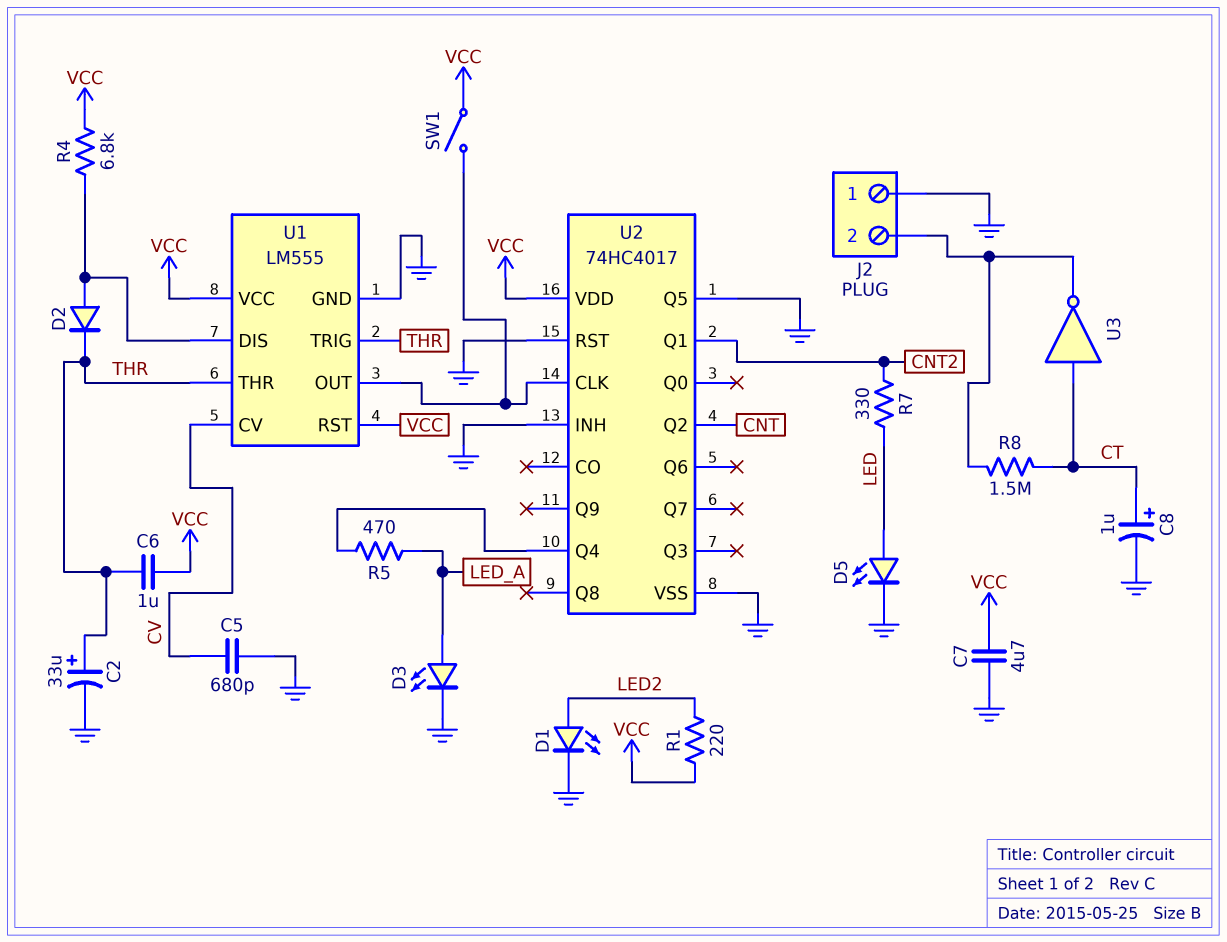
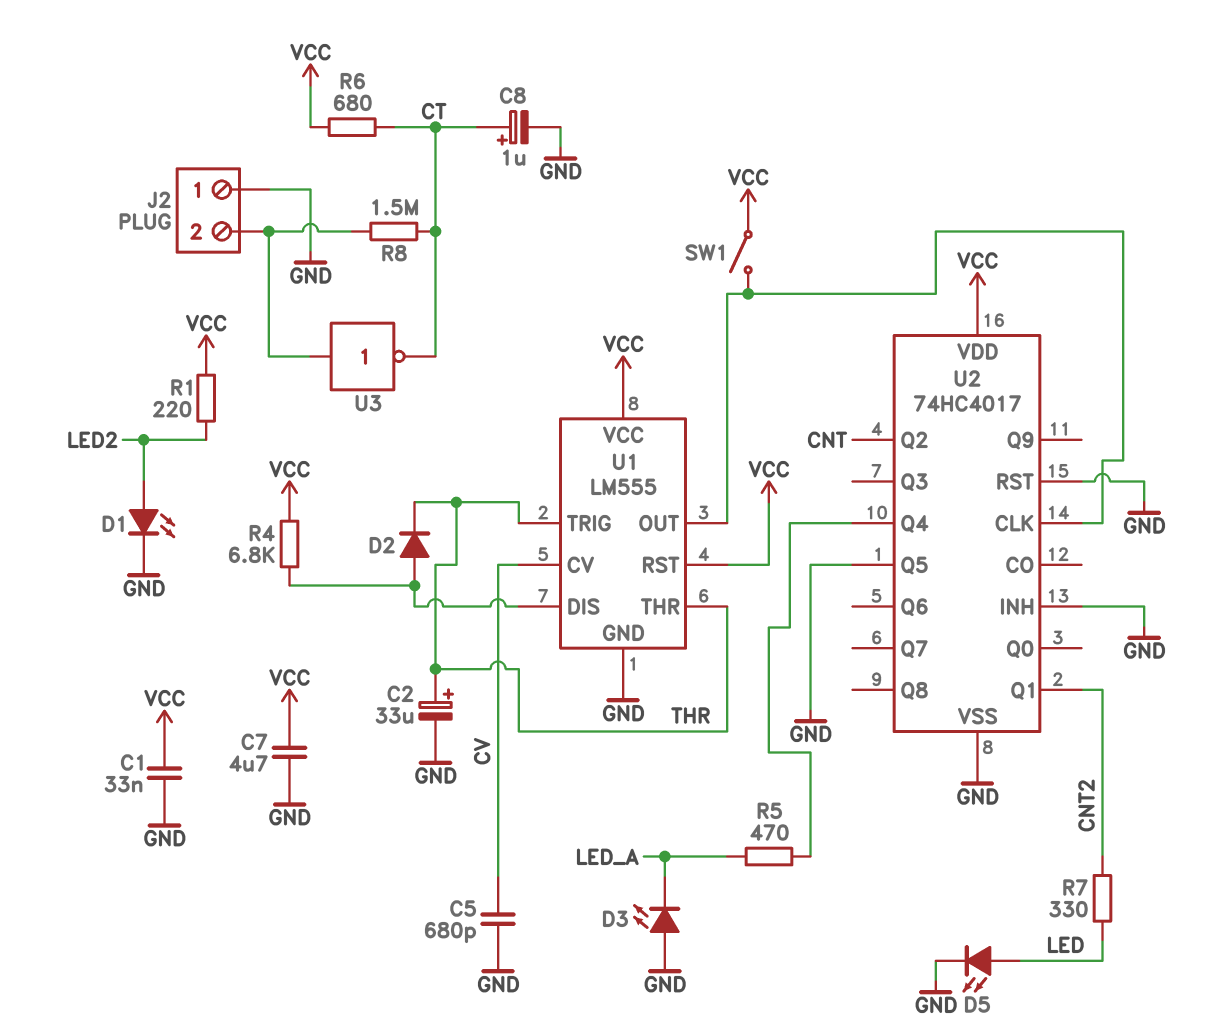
C1: none -> 33nF (GND, VCC)
C6: 1uF (THR, VCC) -> none
D3: LED (A LED_A, K GND) -> LED (A GND, K LED_A)
R6: none -> 680 (CT, VCC)
U3: NOT (in CT, out J2/2) -> NOT (in J2/2, out CT)

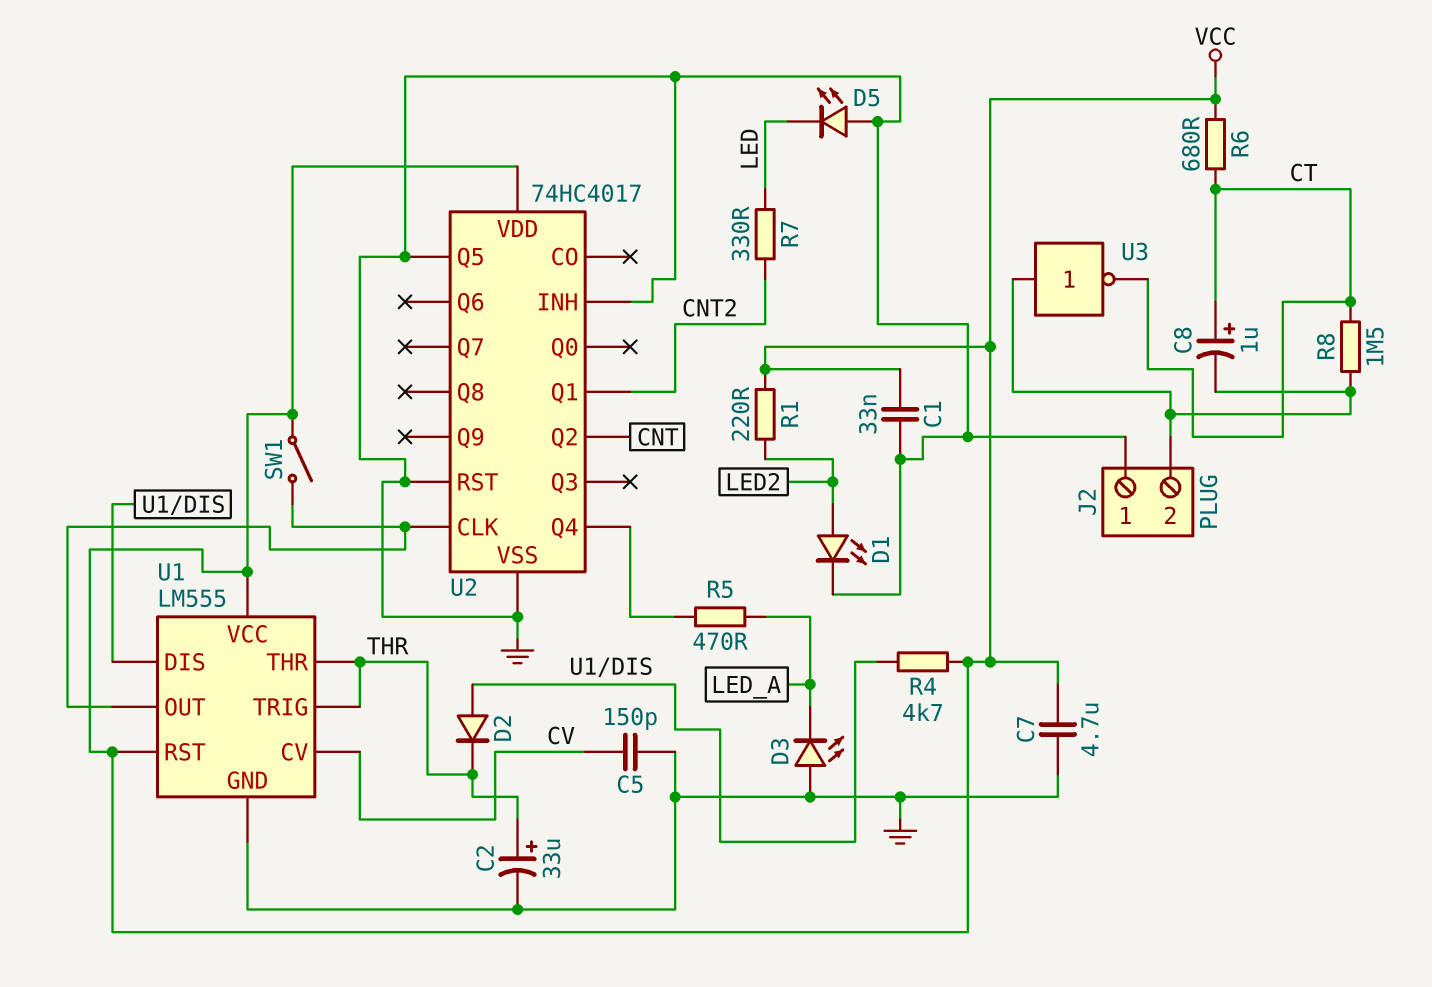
C5: 680pF (CV, GND) -> 150pF (CV, GND)
C8: 1uF (plus CT, minus GND) -> 1uF (plus CT, minus J2/2)
D5: LED (A LED, K GND) -> LED (A GND, K LED)
R4: 6.8k (U1/DIS, VCC) -> 4.7k (U1/DIS, VCC)

